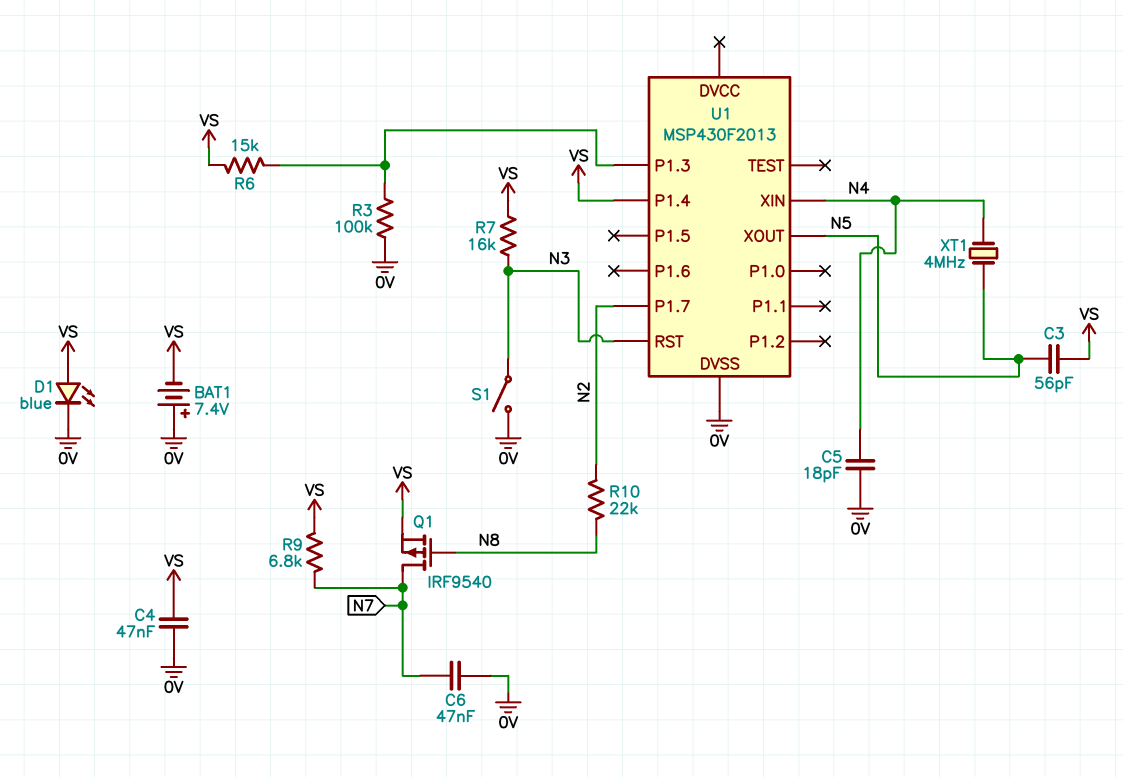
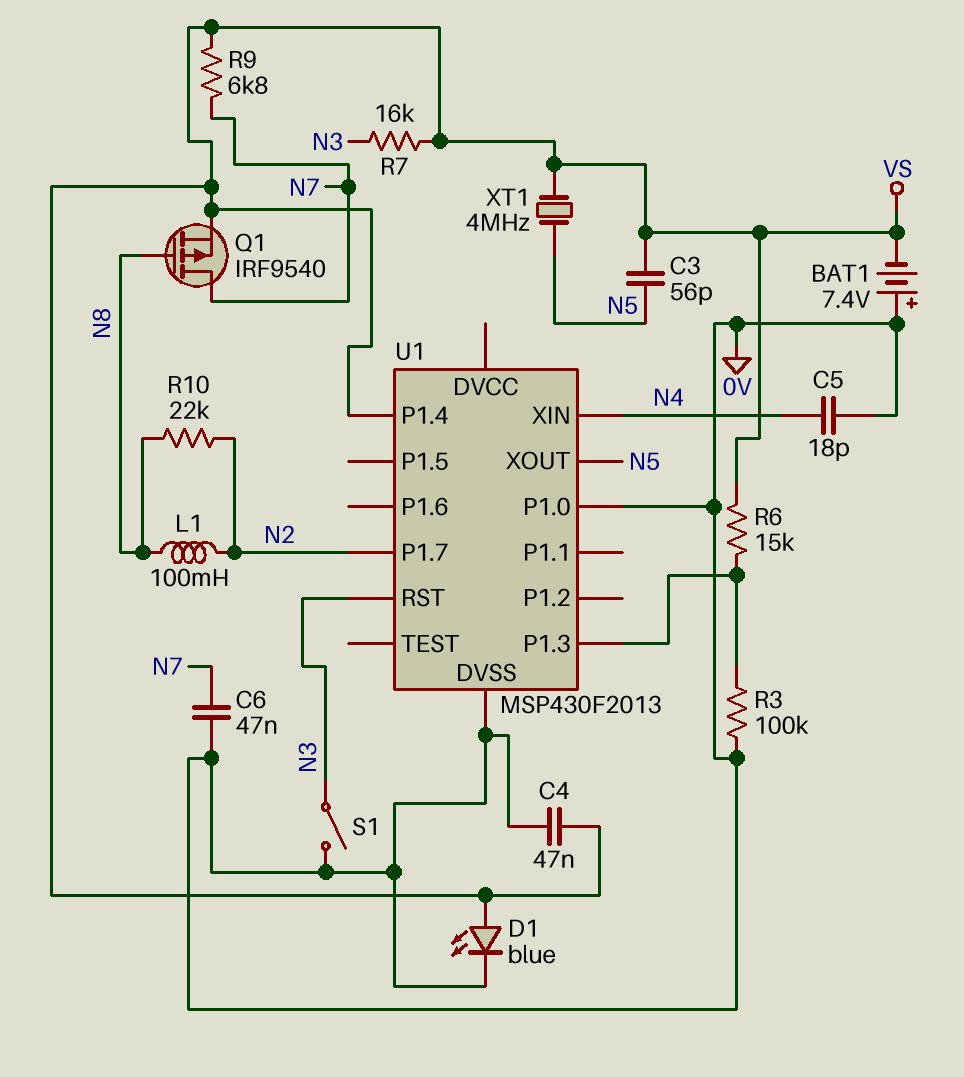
L1: none -> 100mH (N2, N8)
U1 pin P1.0: none -> 0V
XT1: 4MHz (N4, N5) -> 4MHz (N5, VS)

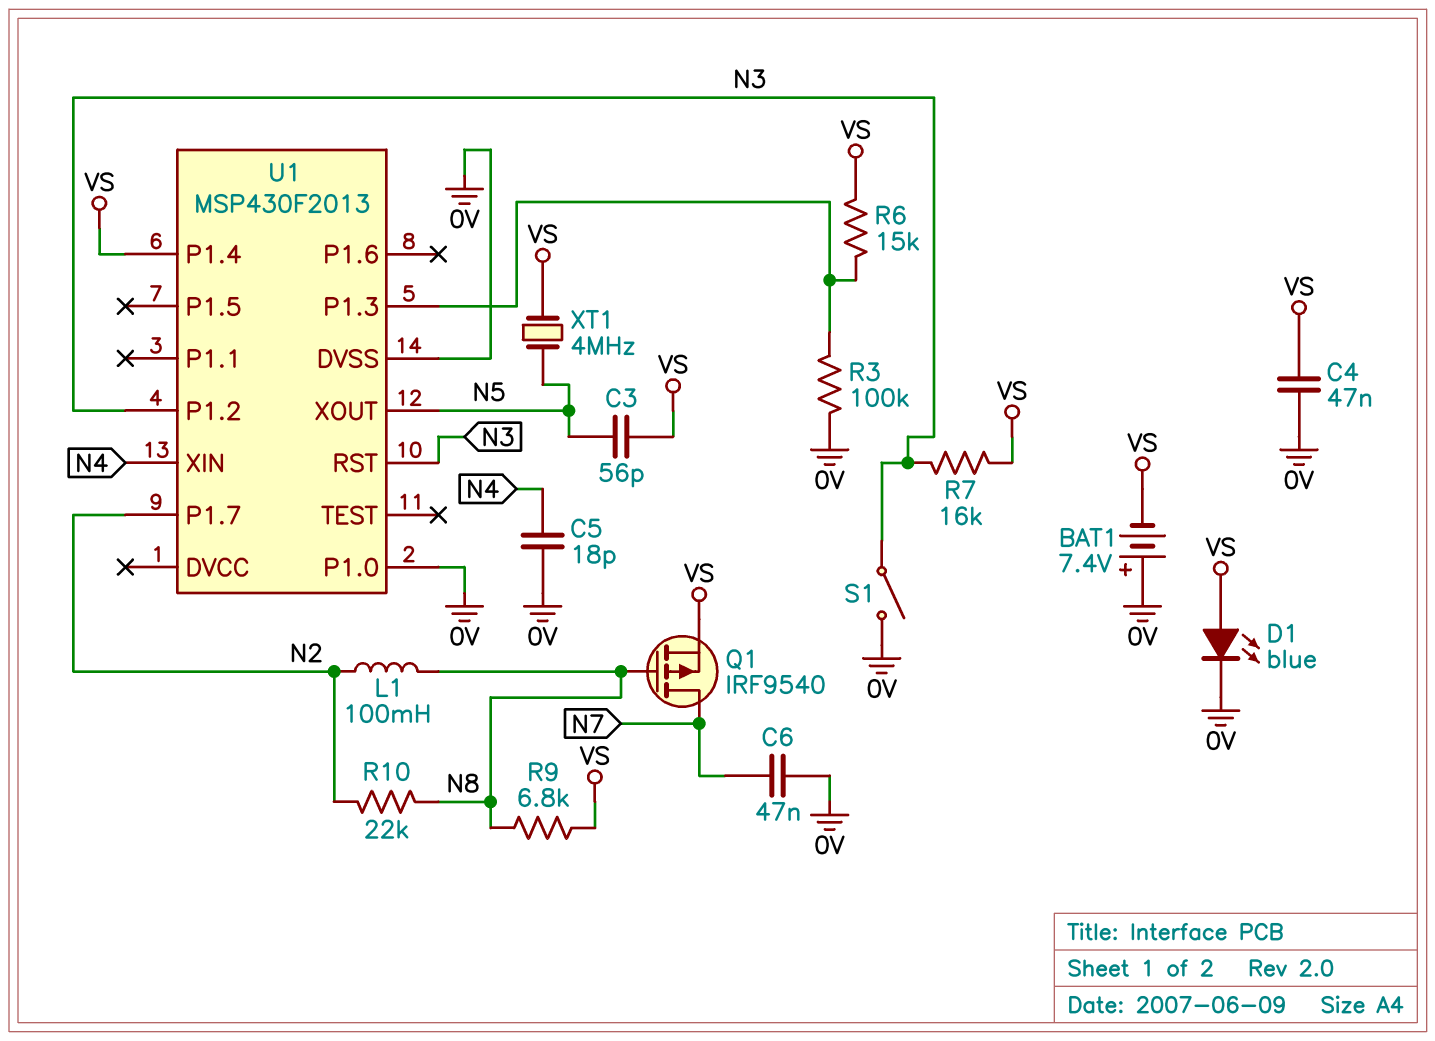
R9: 6.8k (N7, VS) -> 6.8k (N8, VS)
U1 pin P1.2: none -> N3

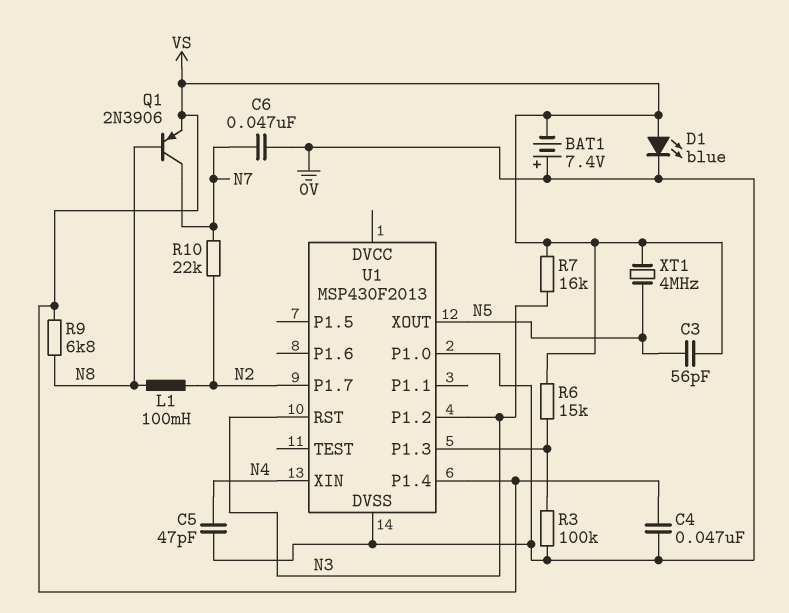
C5: 18pF (0V, N4) -> 47pF (0V, N4)
Q1: PMOS IRF9540 (G N8, D N7, S VS) -> PNP 2N3906 (B N8, C N7, E VS)
R10: 22k (N2, N8) -> 22k (N2, N7)
S1: switch (0V, N3) -> none

